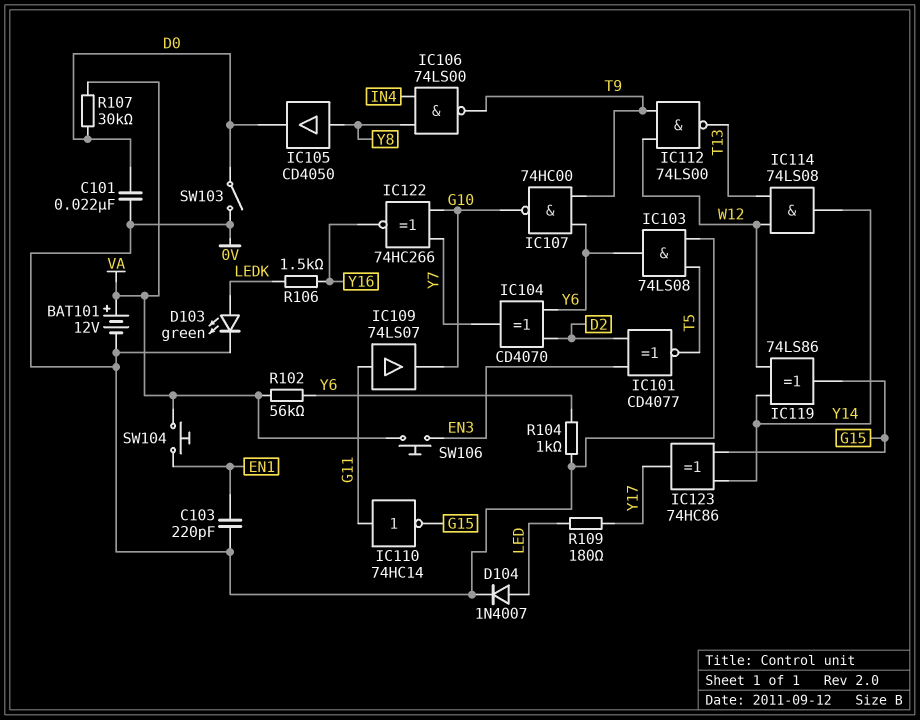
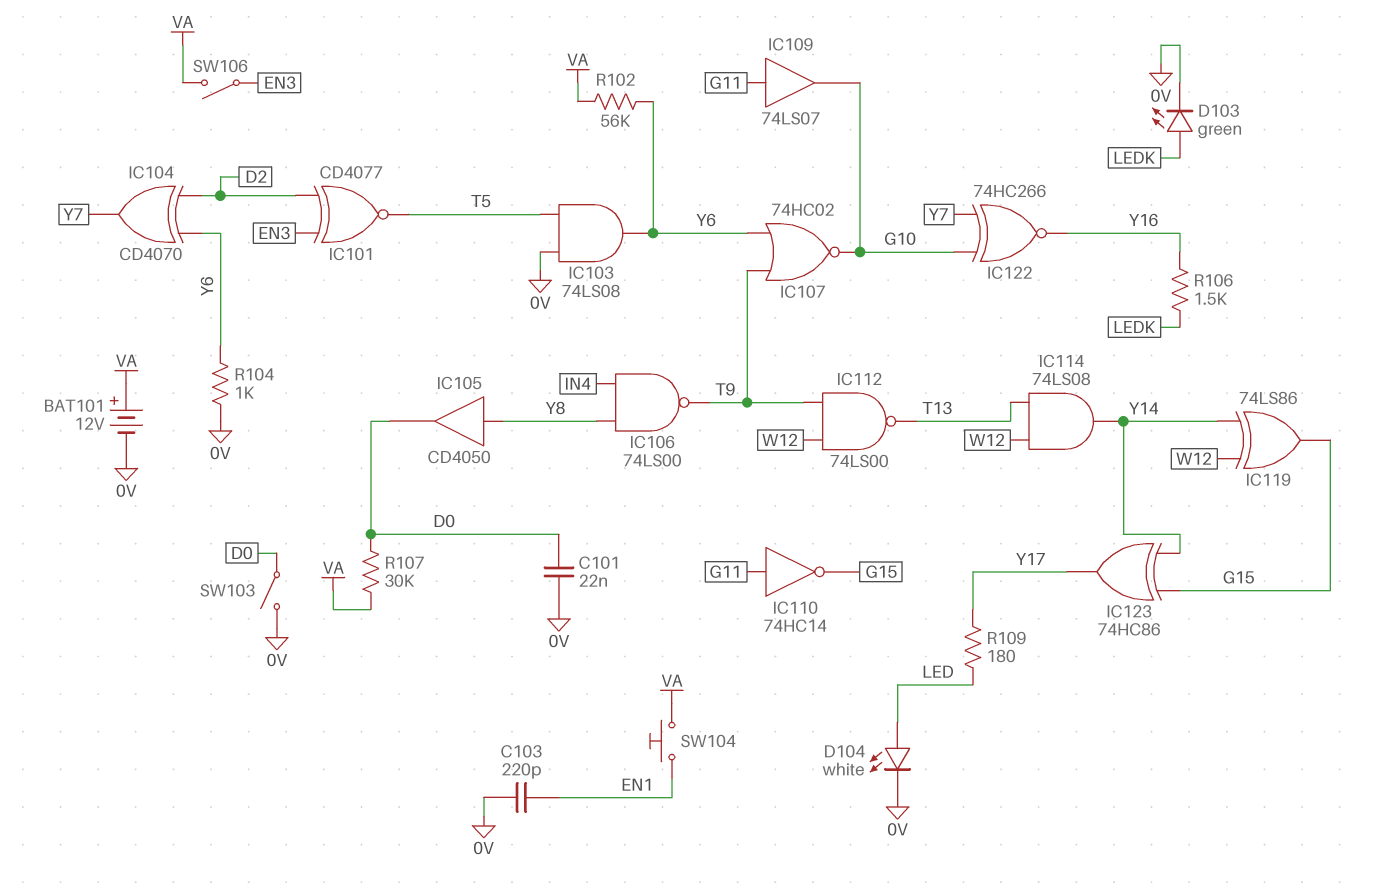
D104: diode 1N4007 (A LED, K 0V) -> LED white (A LED, K 0V)
IC107: NAND 74HC00 (in T9, in Y6, out G10) -> NOR 74HC02 (in T9, in Y6, out G10)
SW106: button (EN3, VA) -> switch (EN3, VA)

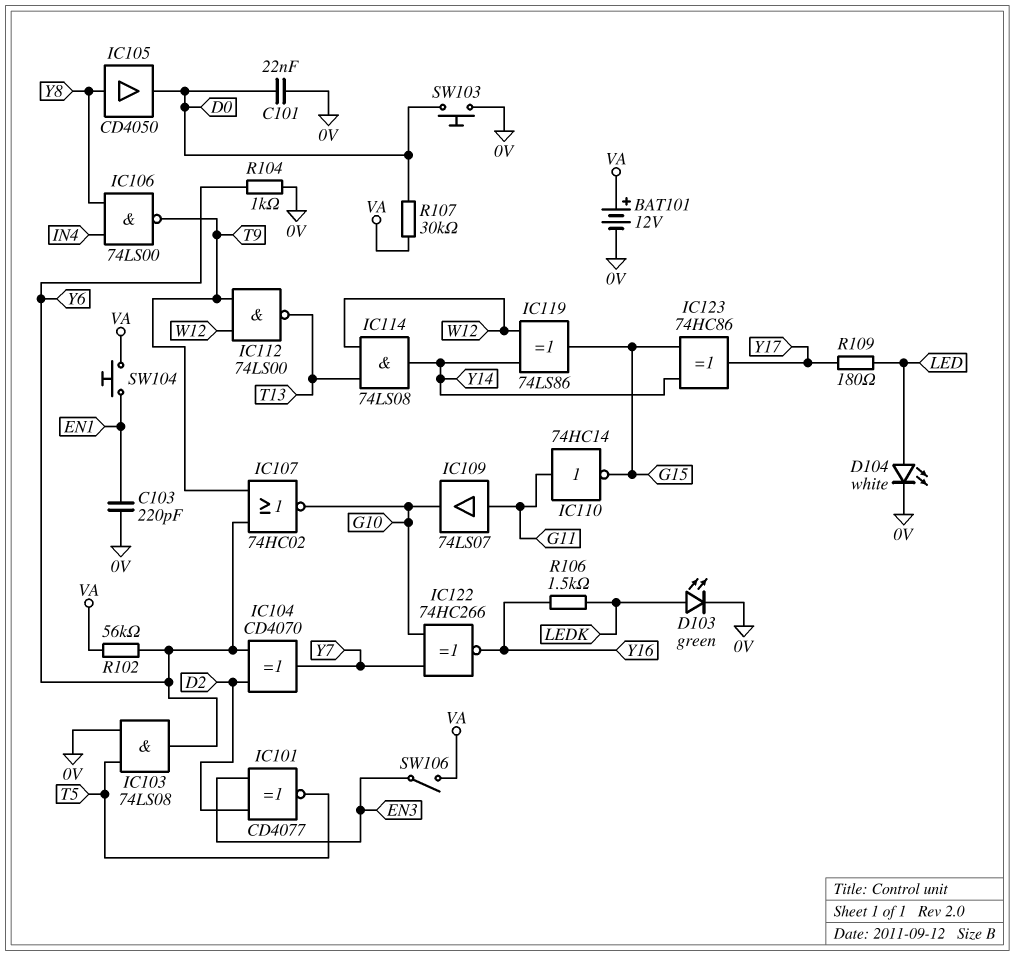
SW103: switch (0V, D0) -> button (0V, D0)

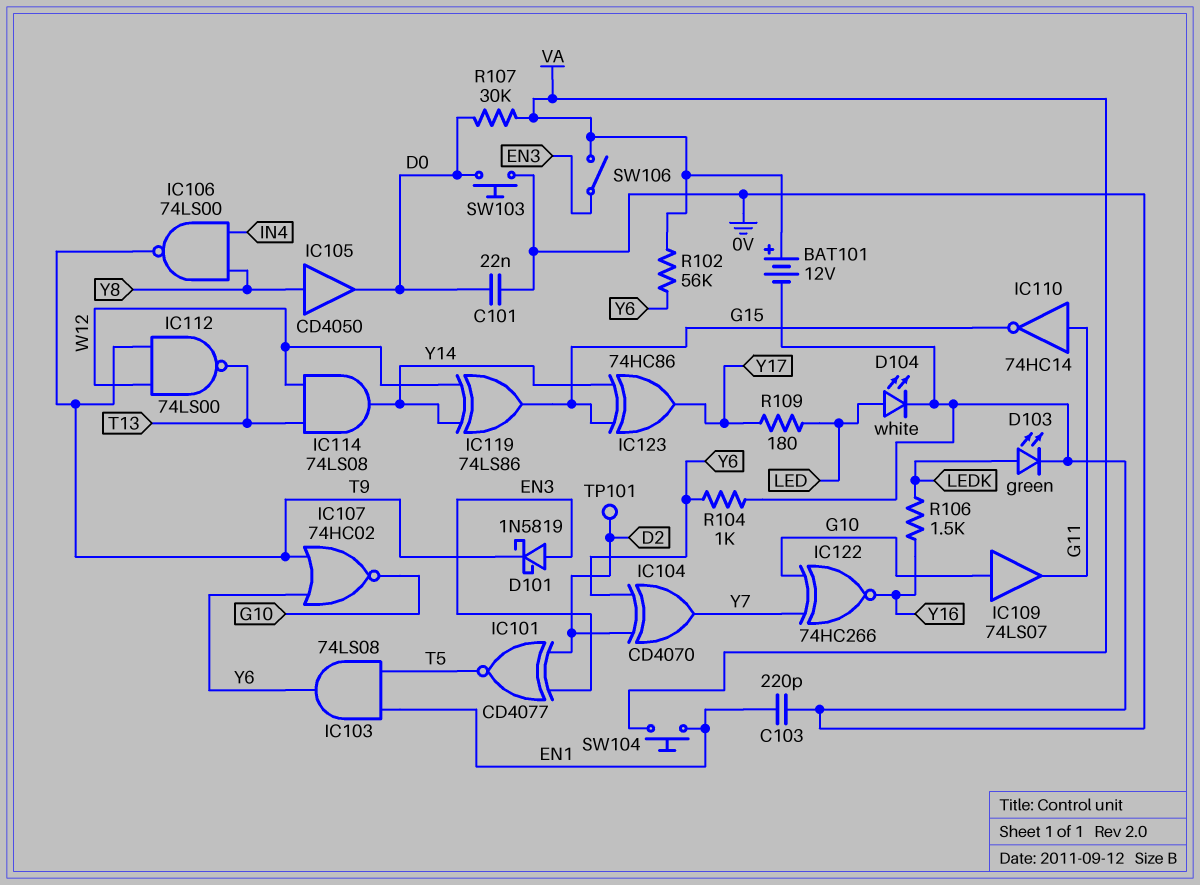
D101: none -> schottky 1N5819 (A EN3, K T9)
IC103: AND 74LS08 (in 0V, in T5, out Y6) -> AND 74LS08 (in EN1, in T5, out Y6)
IC109: buffer 74LS07 (in G11, out G10) -> buffer 74LS07 (in G10, out G11)
TP101: none -> test point (D2)

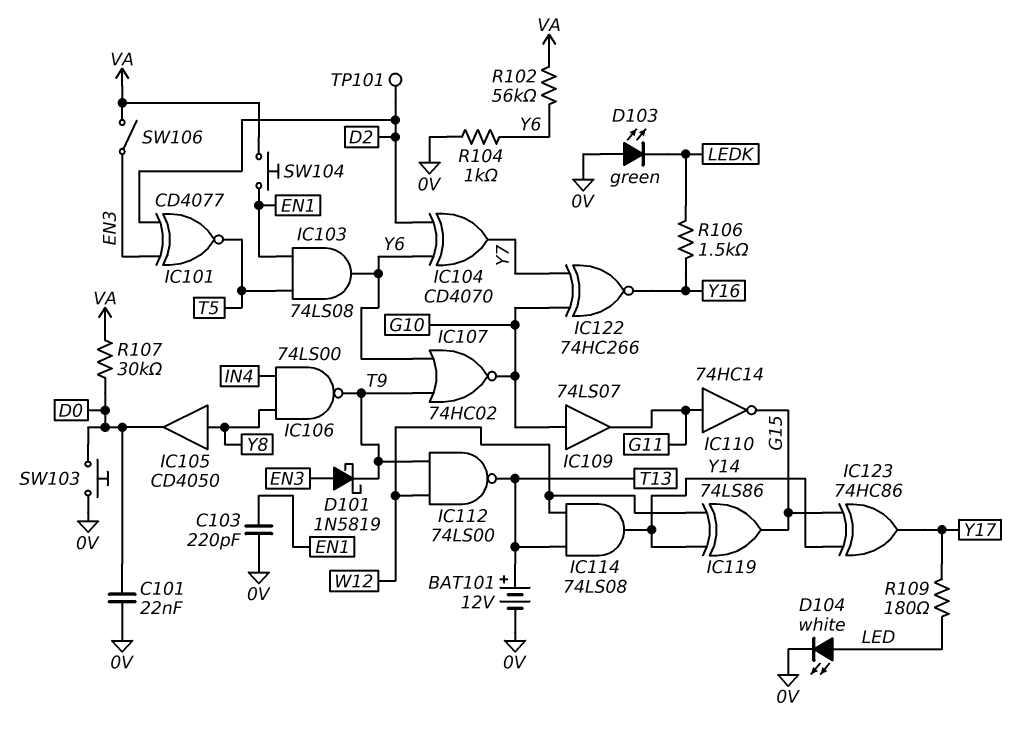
BAT101: 12V (plus VA, minus 0V) -> 12V (plus T13, minus 0V)
D103: LED green (A LEDK, K 0V) -> LED green (A 0V, K LEDK)

